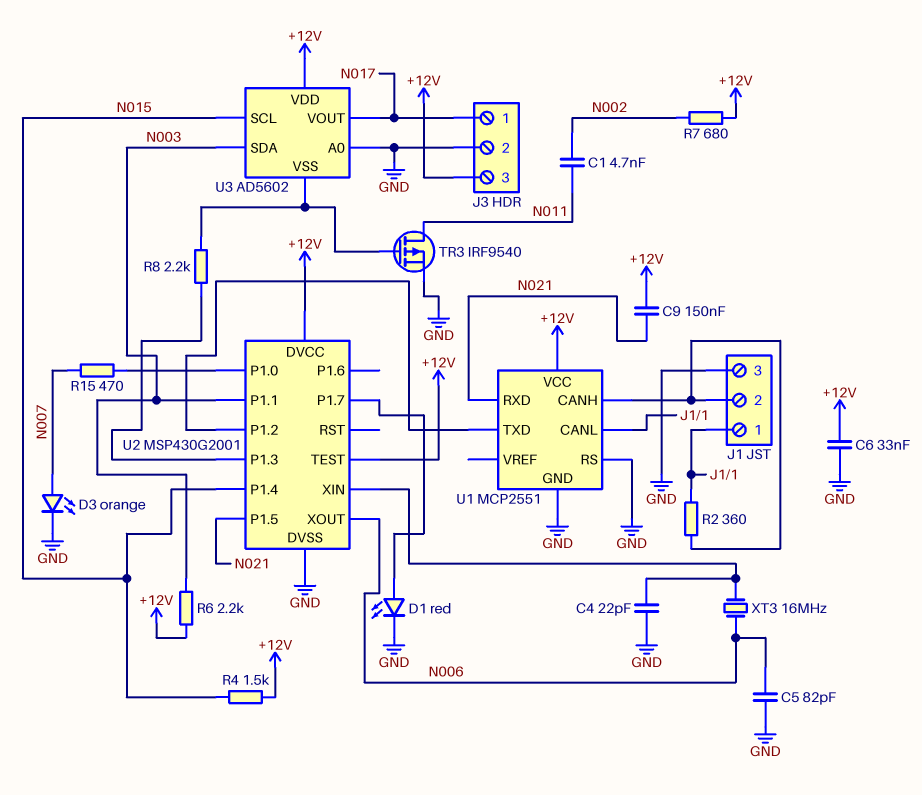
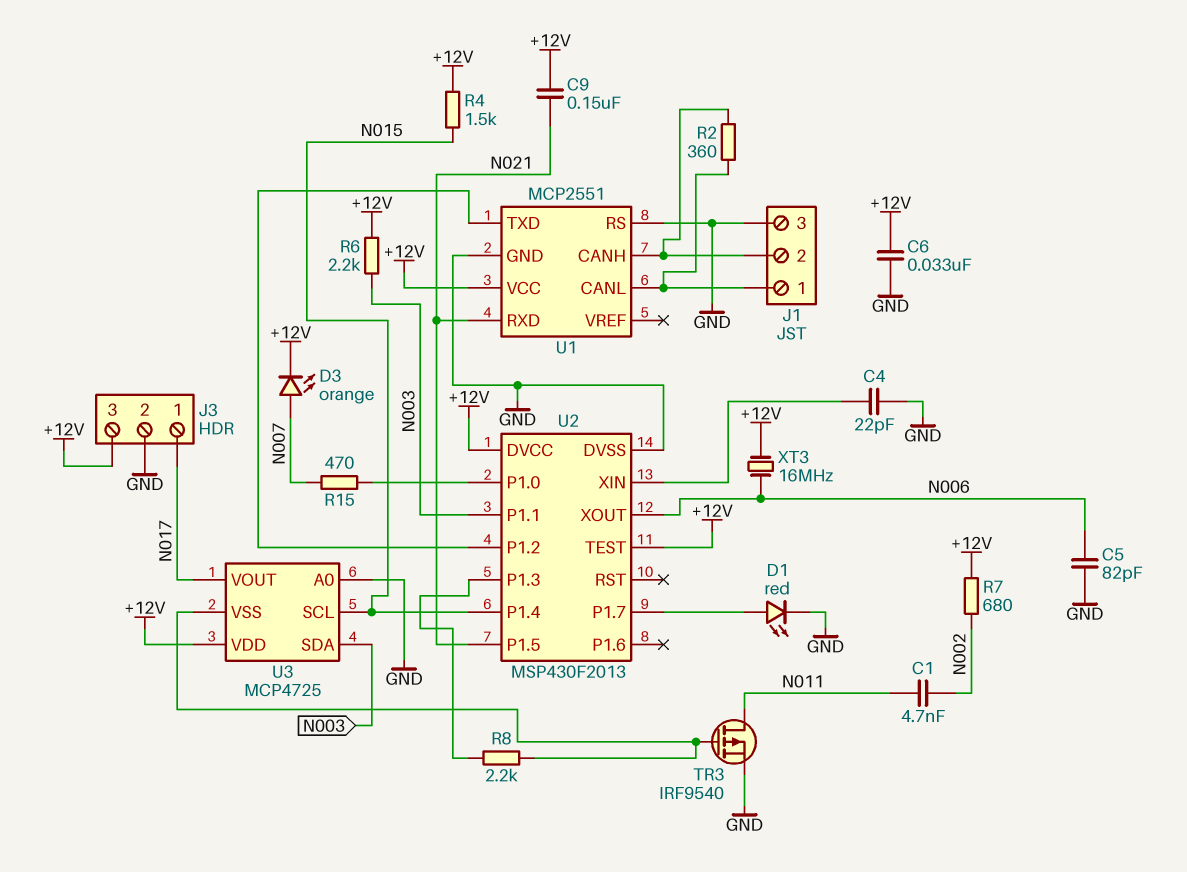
D3: LED orange (A N007, K GND) -> LED orange (A N007, K +12V)
U2: MSP430G2001 -> MSP430F2013
U3: AD5602 -> MCP4725
XT3: 16MHz (N006, U2/XIN) -> 16MHz (+12V, N006)

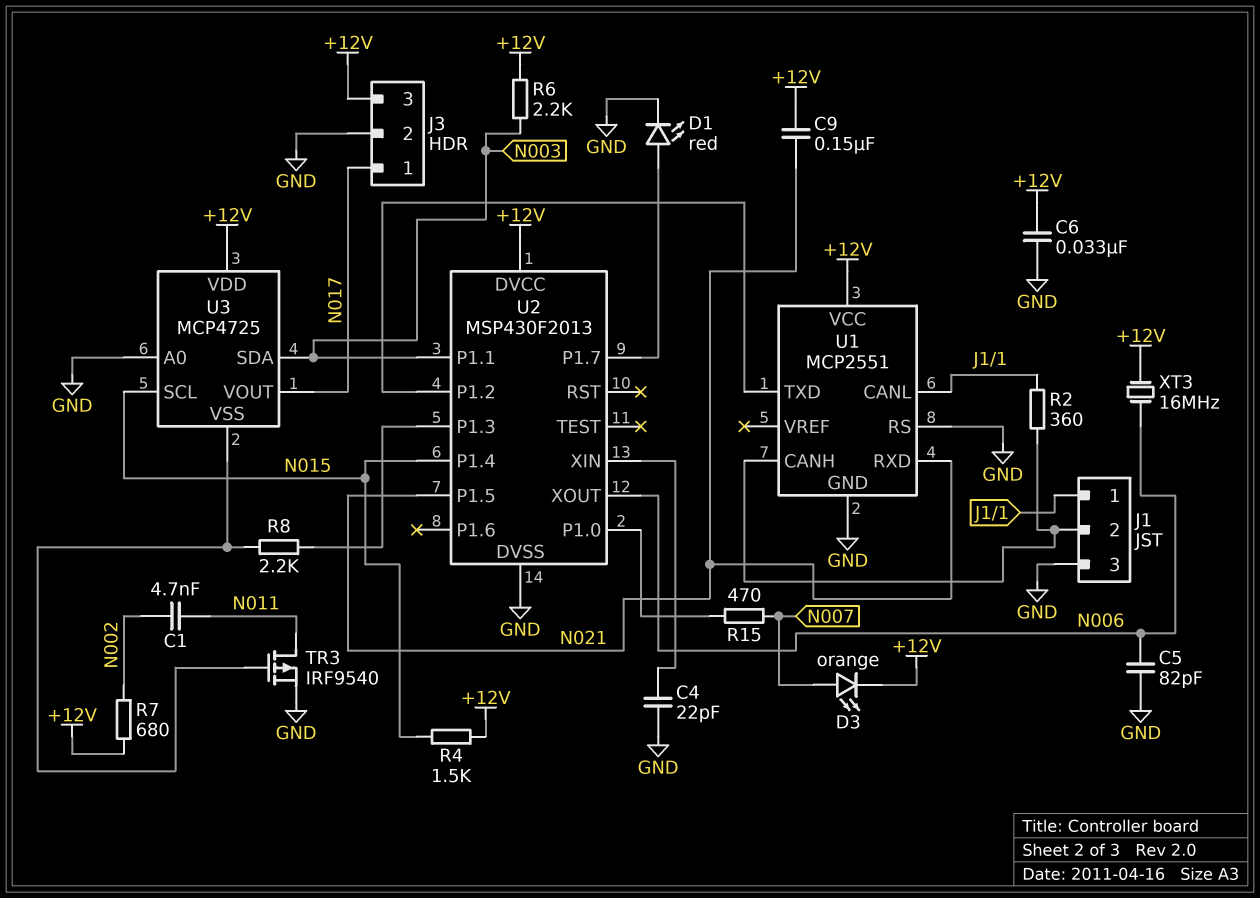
U2 pin TEST: +12V -> none

